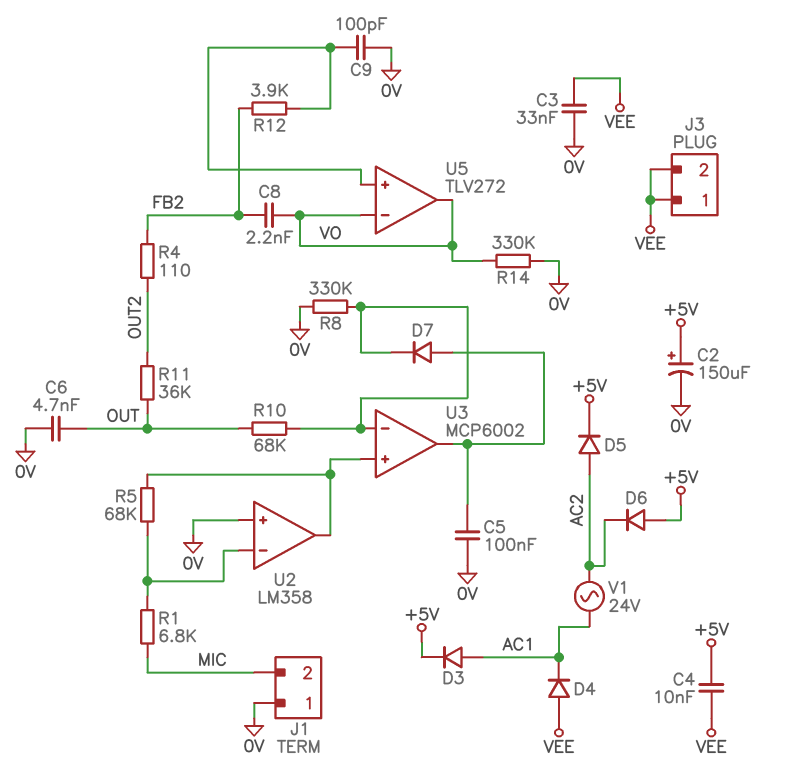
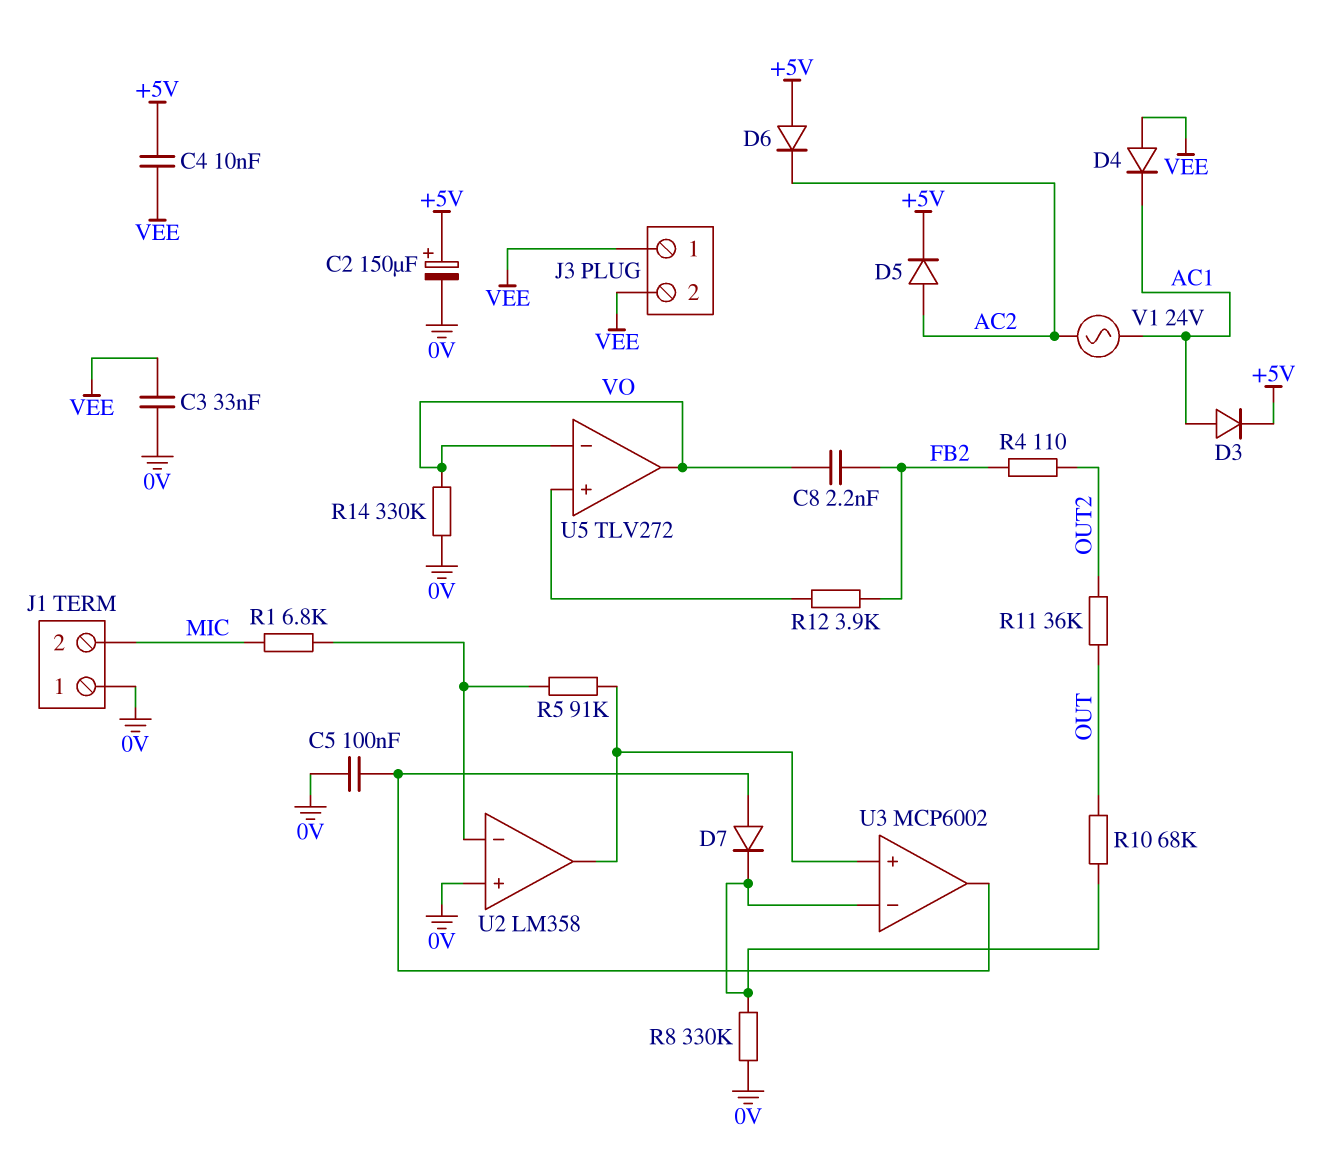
C6: 4.7nF (0V, OUT) -> none
C9: 100pF (0V, U5/in+) -> none
R5: 68k (U2/in-, U2/out) -> 91k (U2/in-, U2/out)

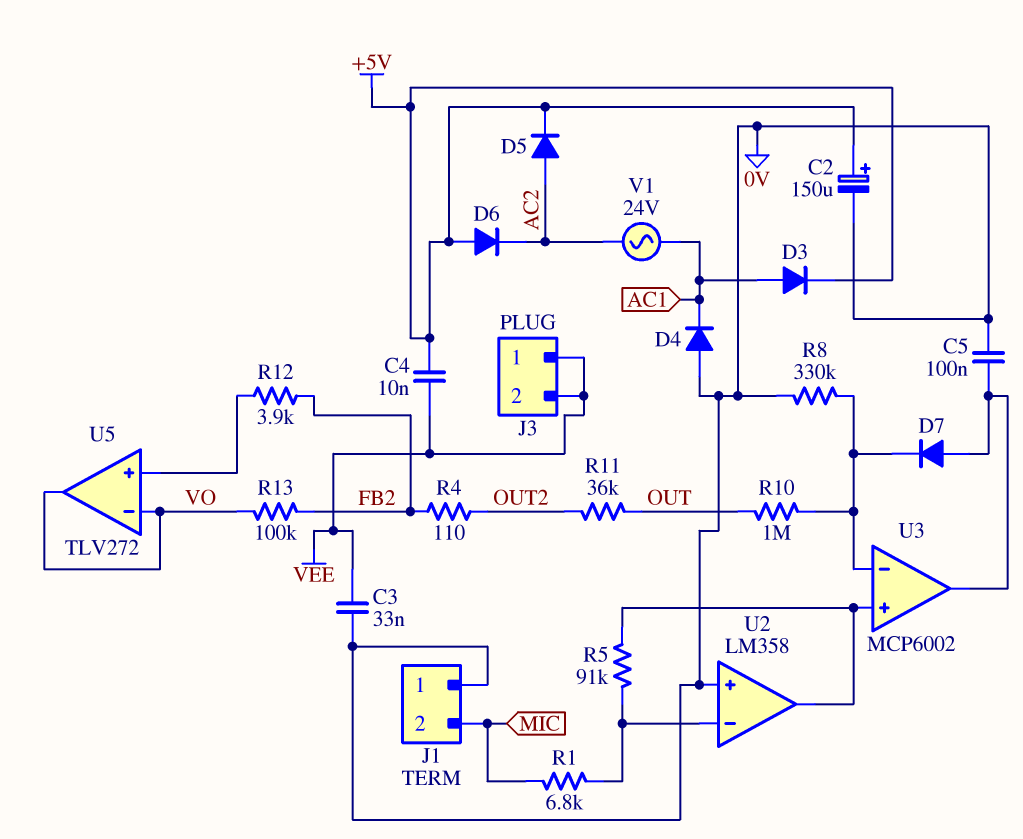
C8: 2.2nF (FB2, VO) -> none
D4: diode (A VEE, K AC1) -> diode (A 0V, K AC1)
R10: 68k (OUT, U3/in-) -> 1M (OUT, U3/in-)
R13: none -> 100k (FB2, VO)
R14: 330k (0V, VO) -> none

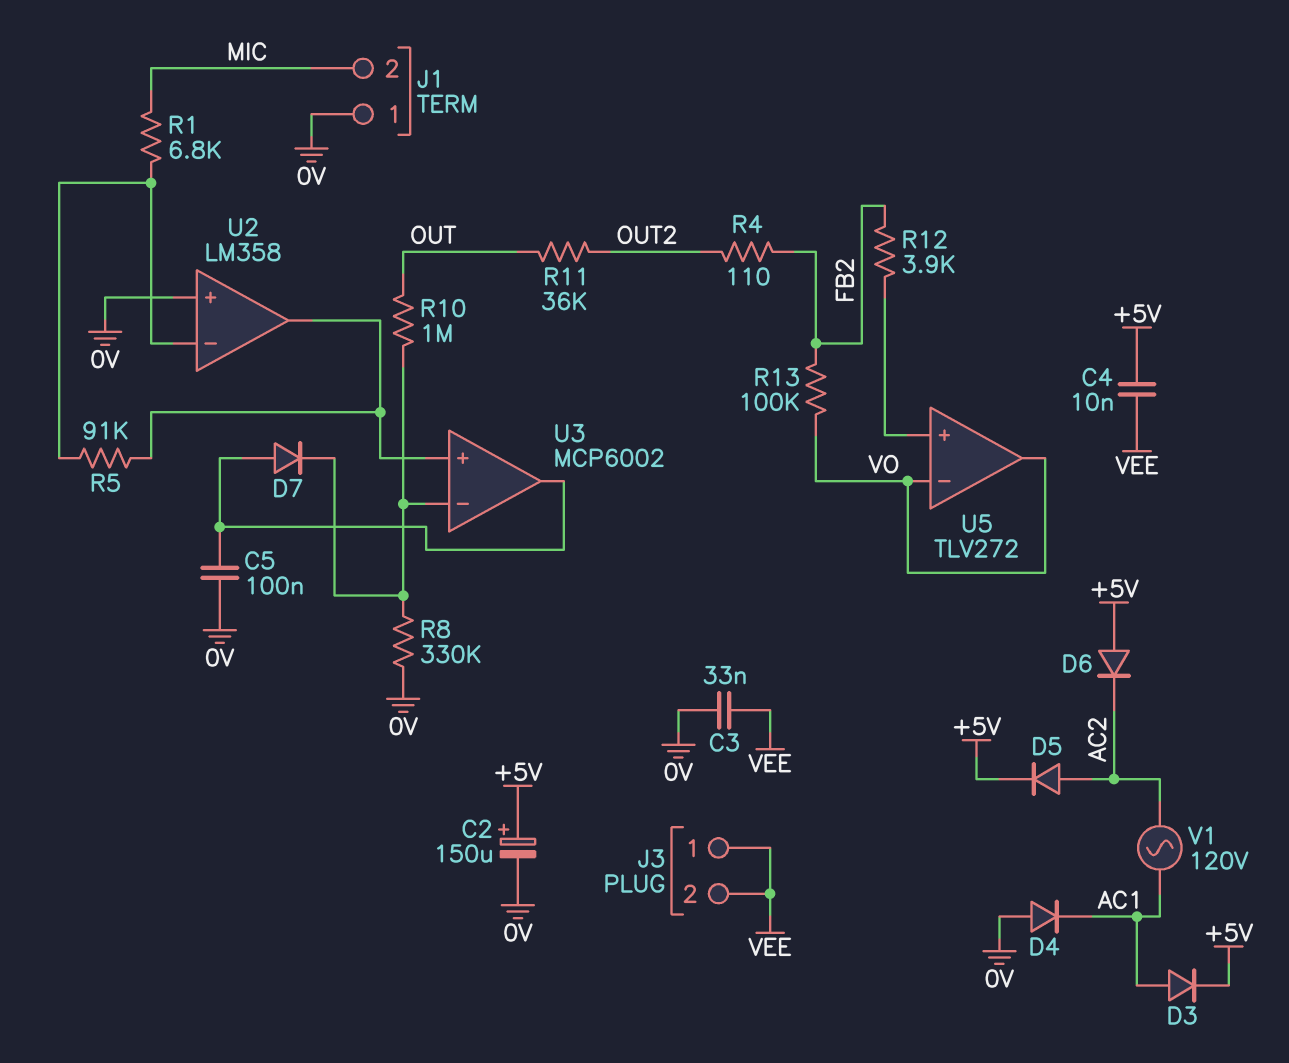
V1: AC 24V (AC1, AC2) -> AC 120V (AC1, AC2)

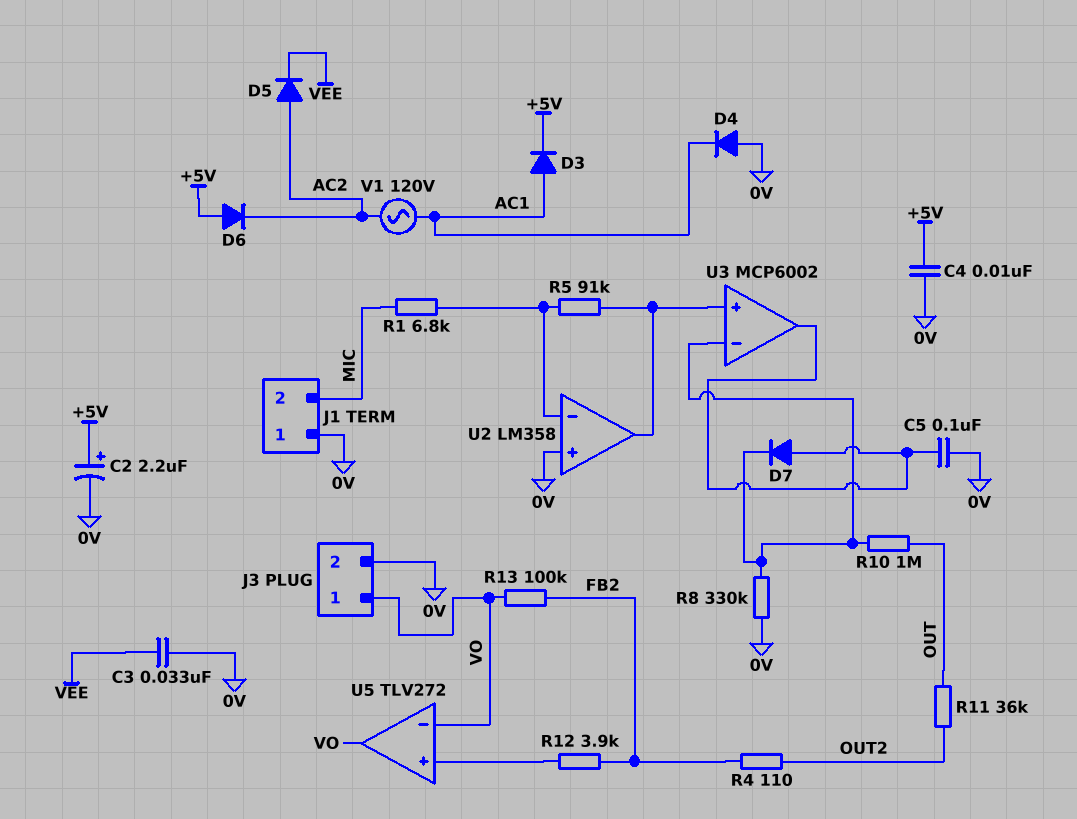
C2: 150uF (plus +5V, minus 0V) -> 2.2uF (plus +5V, minus 0V)
C4: 10nF (+5V, VEE) -> 10nF (+5V, 0V)
D5: diode (A AC2, K +5V) -> diode (A AC2, K VEE)
J3 pin 1: VEE -> VO
J3 pin 2: VEE -> 0V

